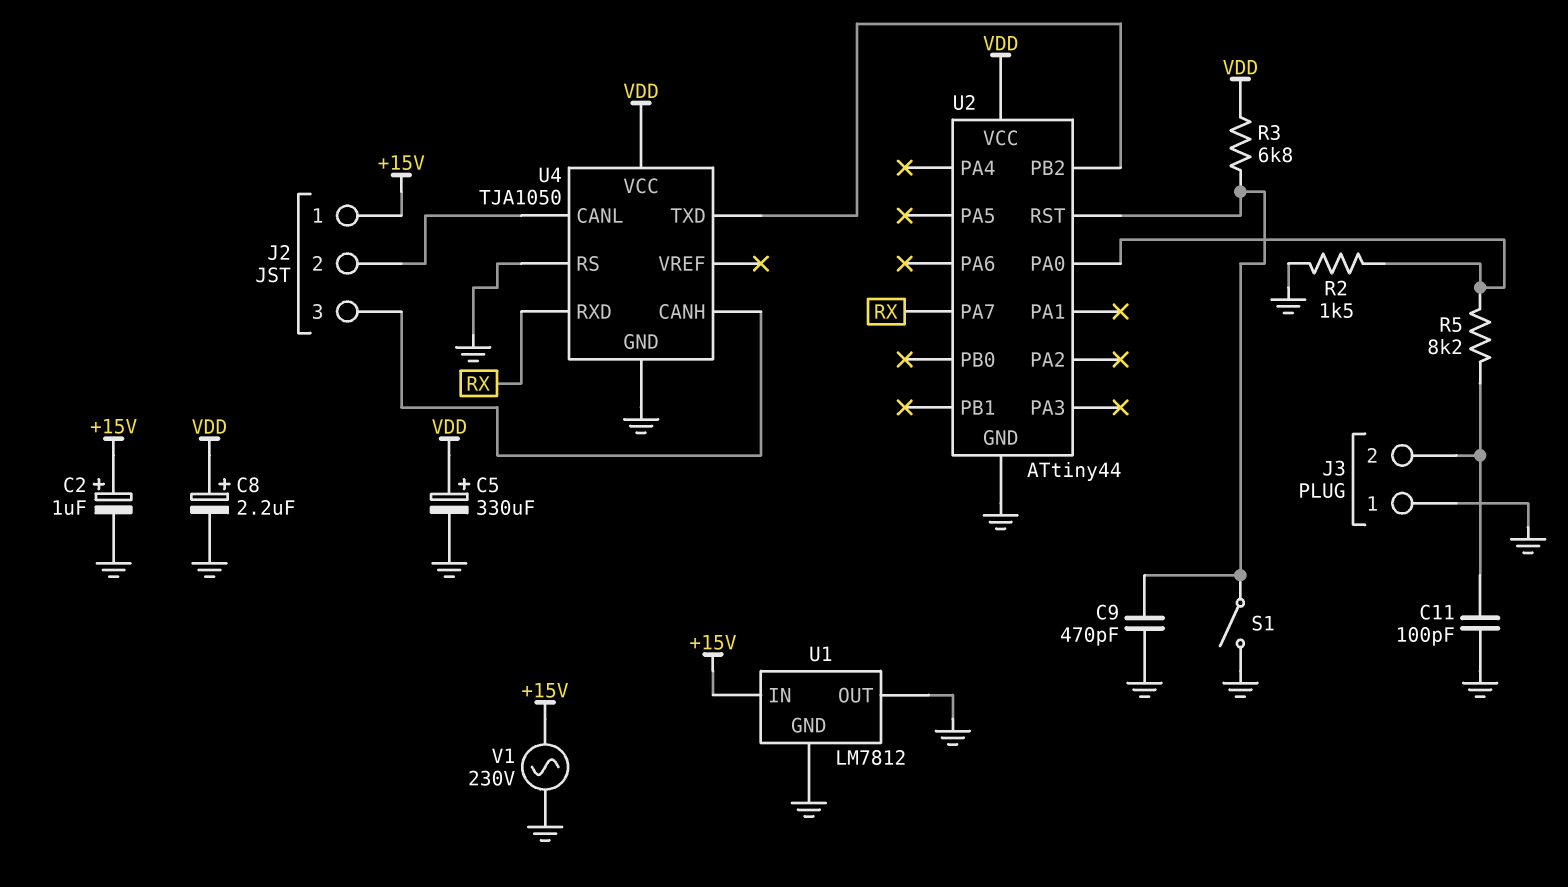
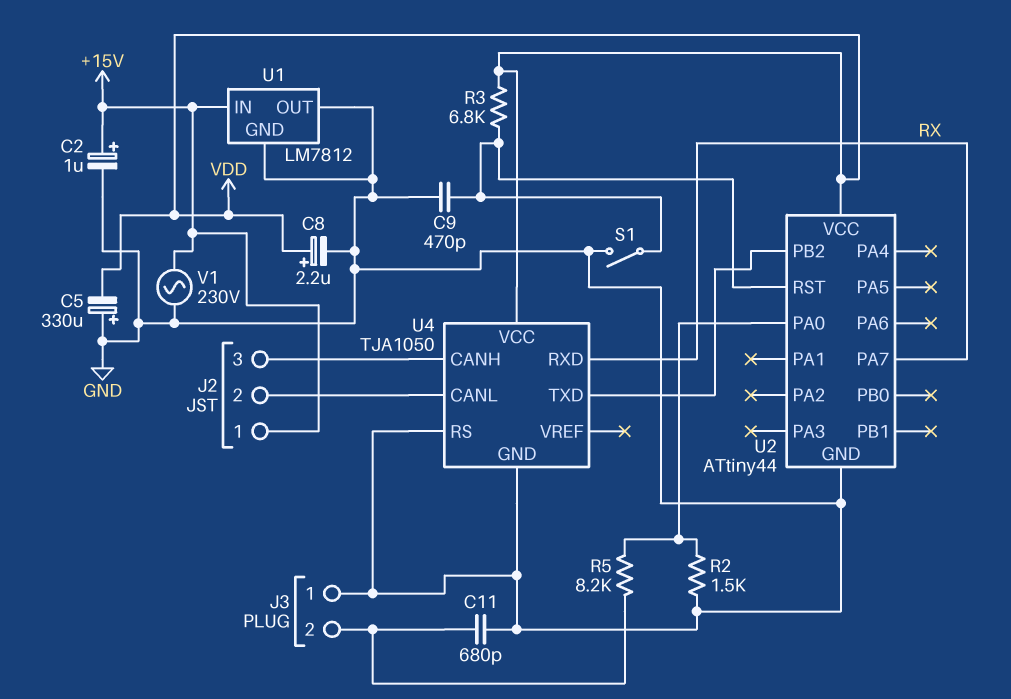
C5: 330uF (plus VDD, minus GND) -> 330uF (plus GND, minus VDD)
C11: 100pF (GND, J3/2) -> 680pF (GND, J3/2)

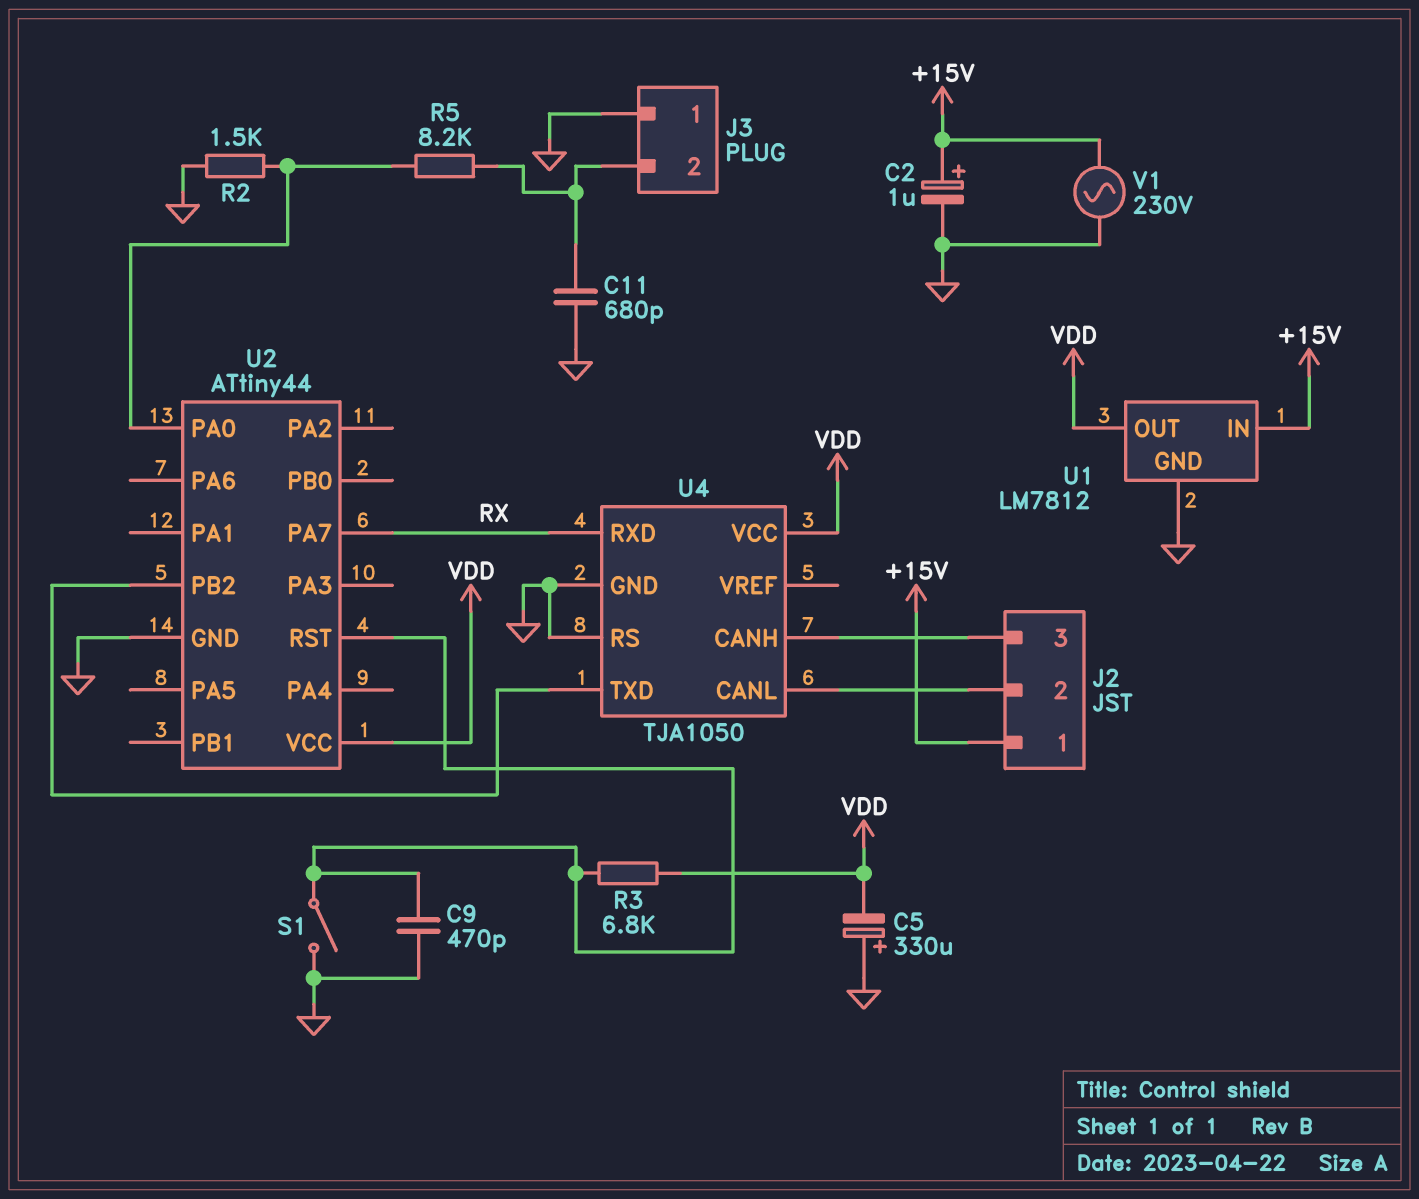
C8: 2.2uF (plus VDD, minus GND) -> none
U1 pin OUT: GND -> VDD

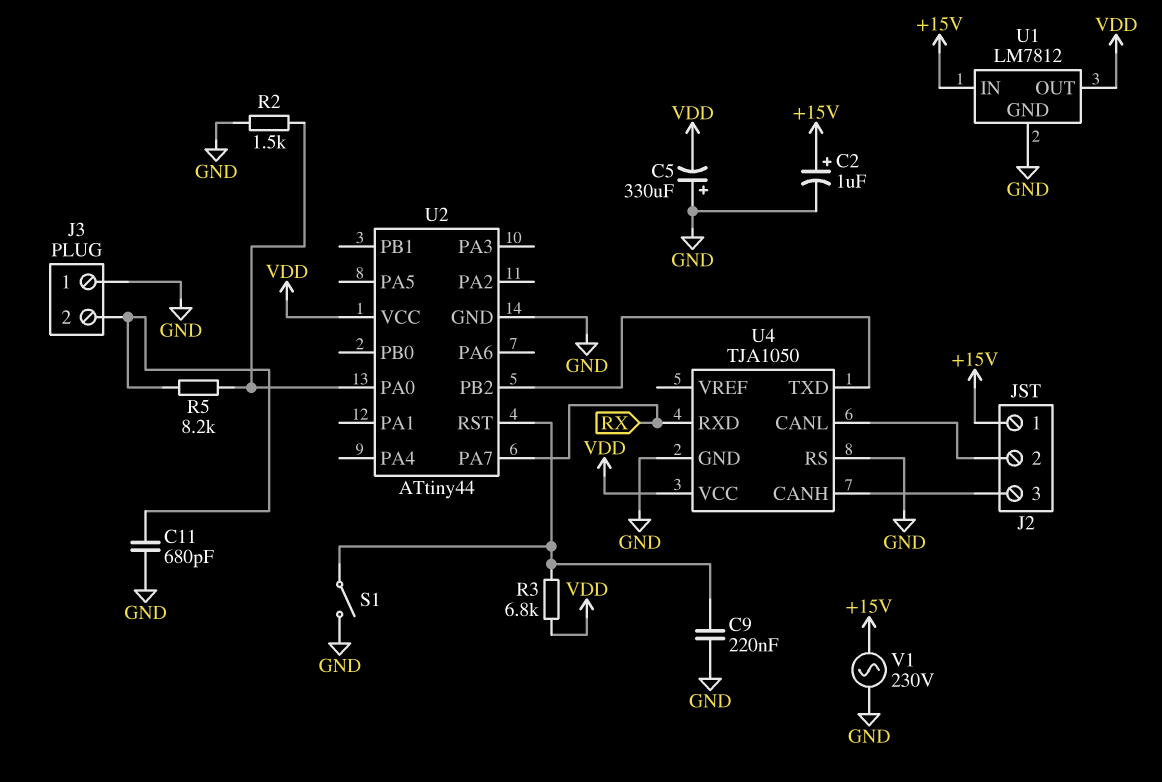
C9: 470pF (GND, U2/RST) -> 220nF (GND, U2/RST)

